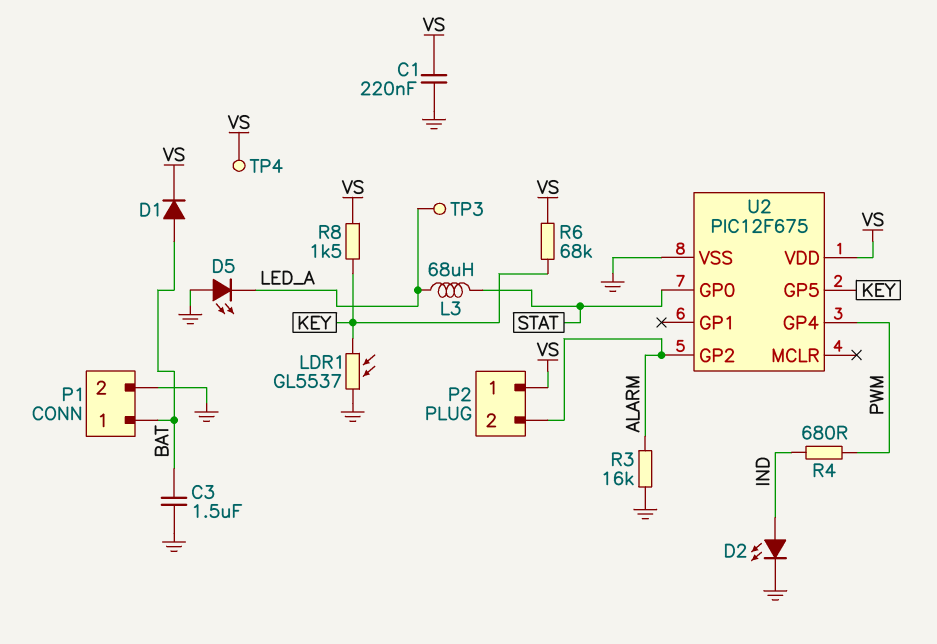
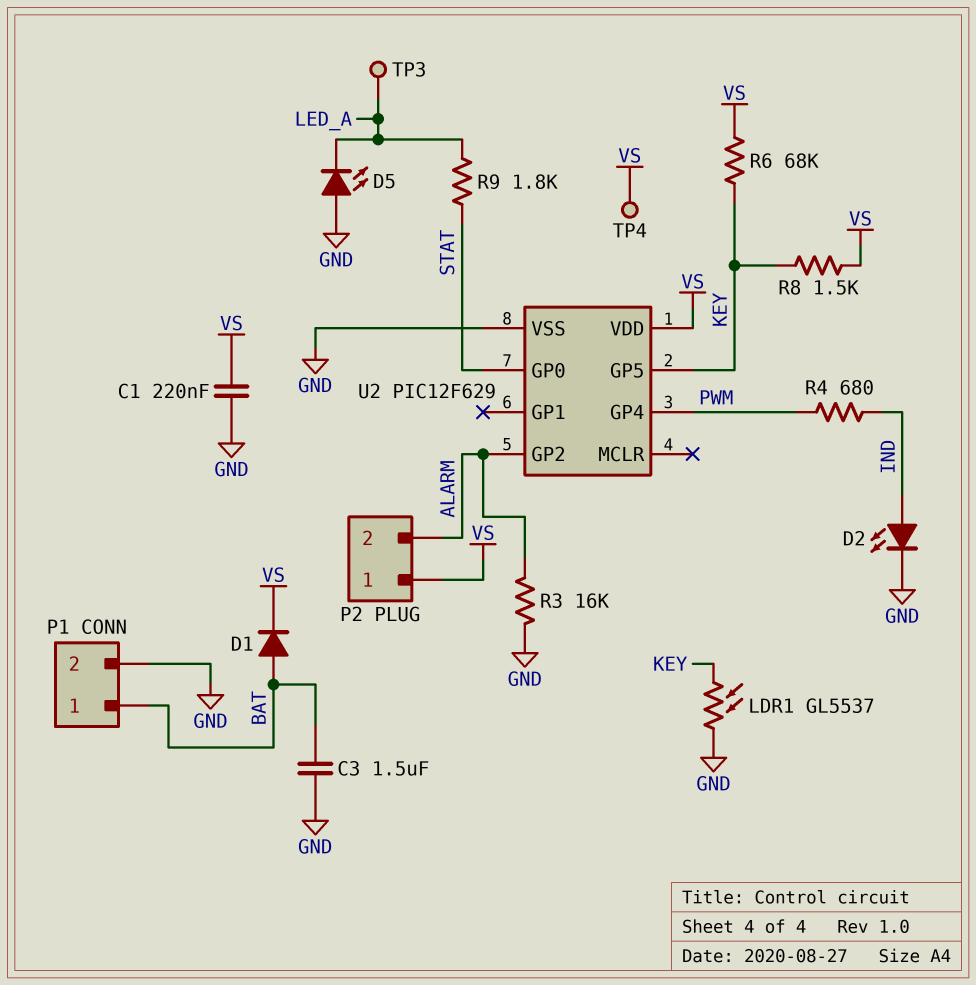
L3: 68uH (LED_A, STAT) -> none
R9: none -> 1.8k (LED_A, STAT)
U2: PIC12F675 -> PIC12F629

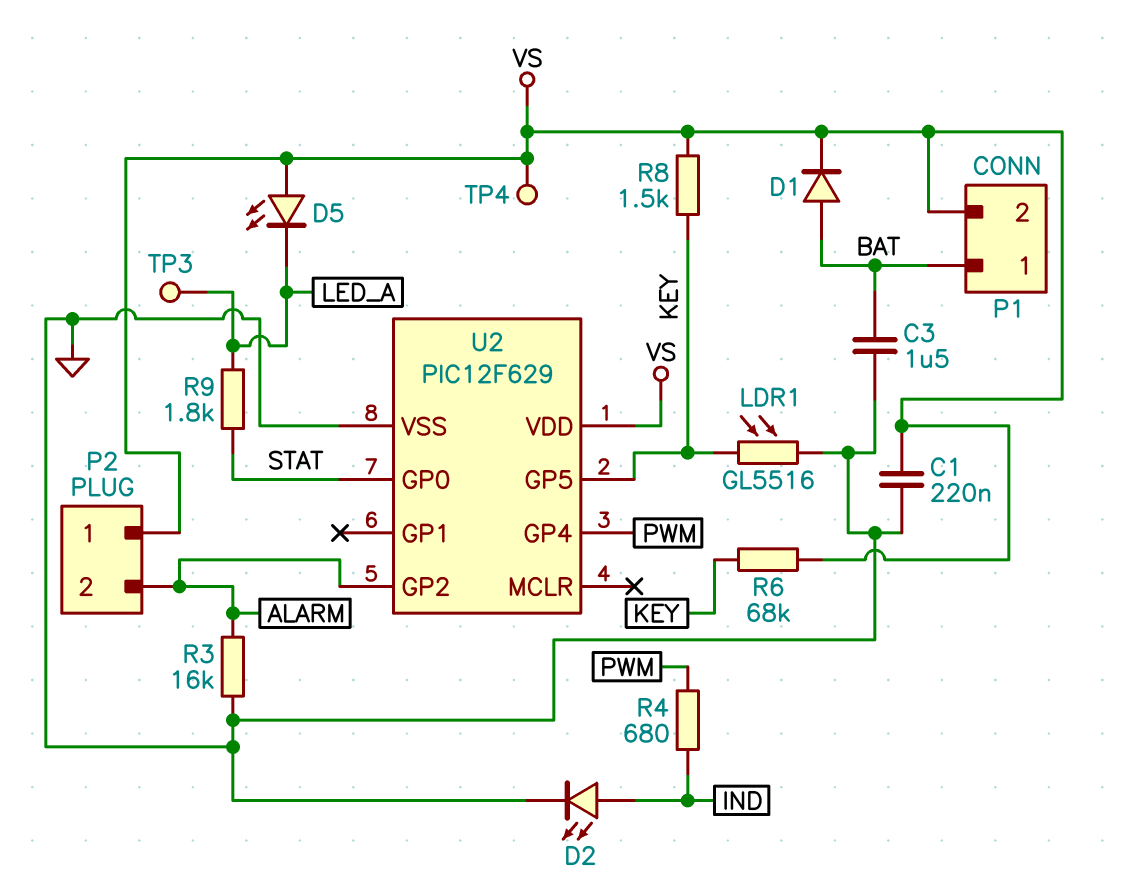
D5: LED (A GND, K LED_A) -> LED (A VS, K LED_A)
LDR1: GL5537 (GND, KEY) -> GL5516 (GND, KEY)
P1 pin 2: GND -> VS

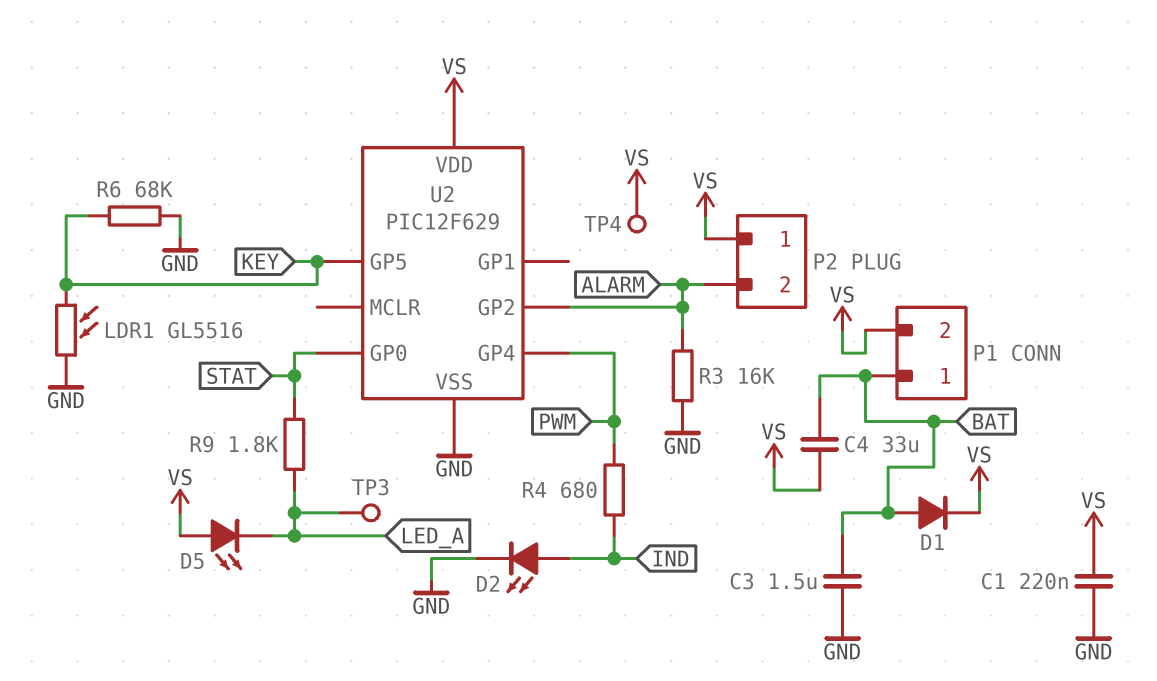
C4: none -> 33uF (BAT, VS)
R6: 68k (KEY, VS) -> 68k (GND, KEY)
R8: 1.5k (KEY, VS) -> none

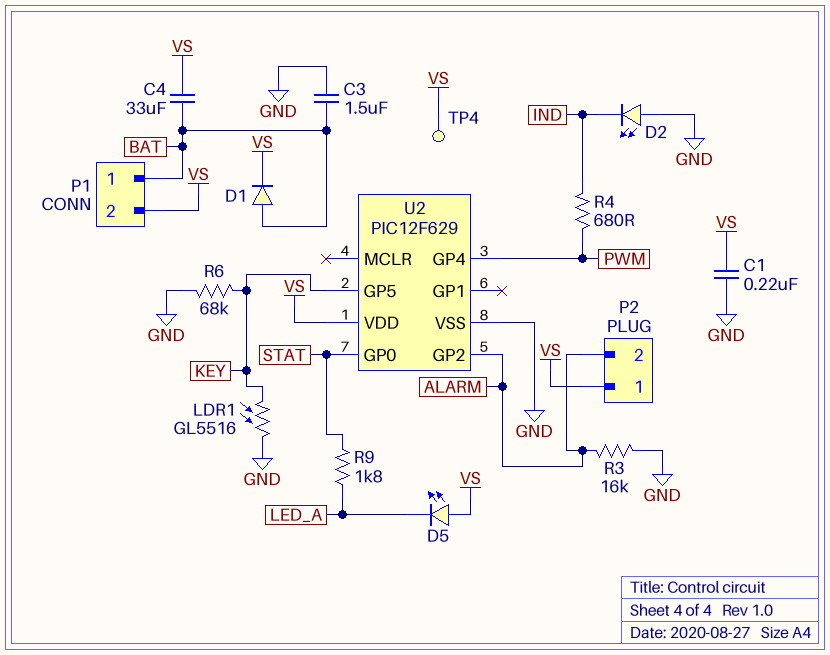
D2: LED (A IND, K GND) -> LED (A GND, K IND)
TP3: test point (LED_A) -> none

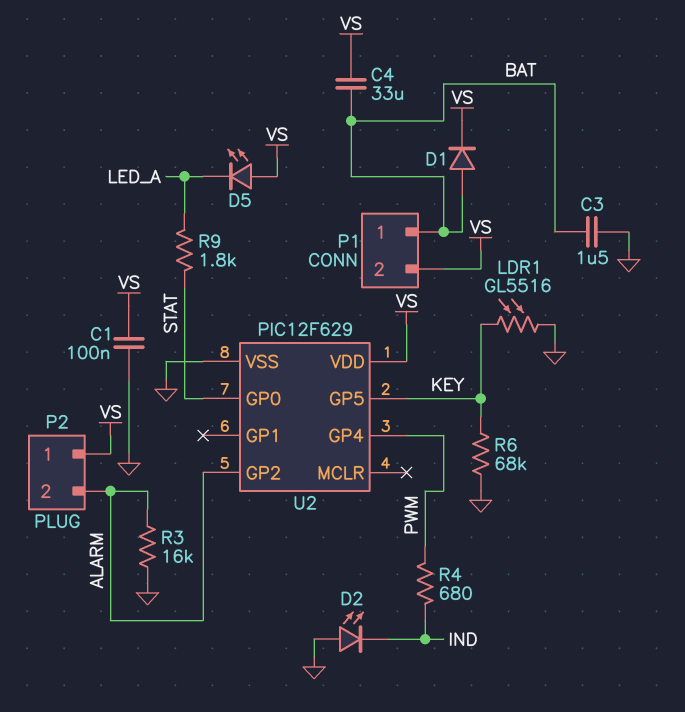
C1: 220nF (GND, VS) -> 100nF (GND, VS)
TP4: test point (VS) -> none

